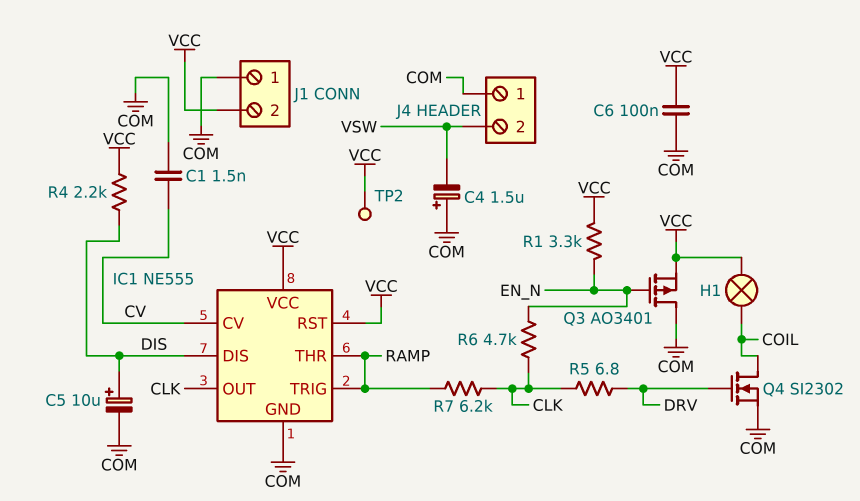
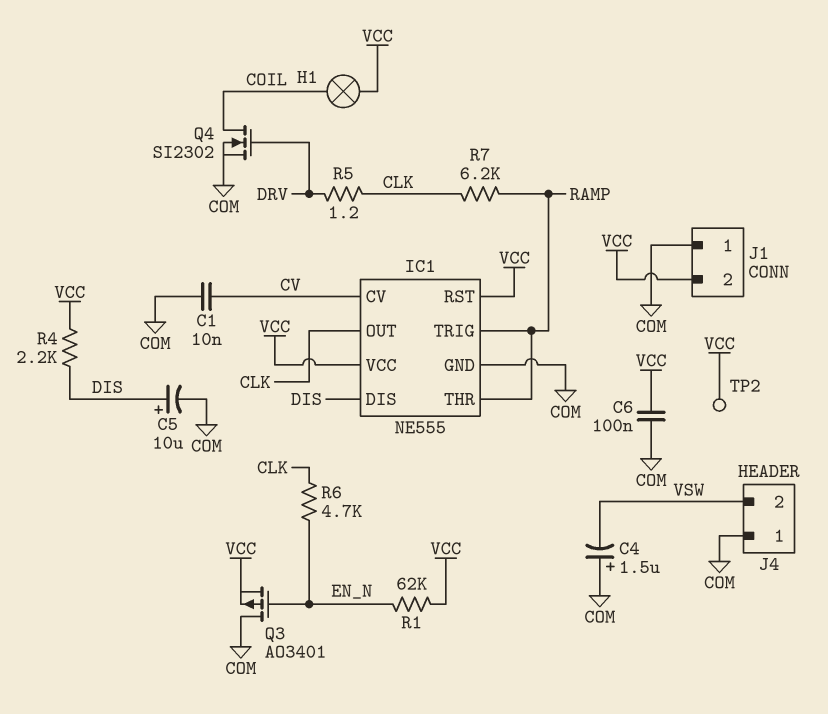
C1: 1.5nF (COM, CV) -> 10nF (COM, CV)
R1: 3.3k (EN_N, VCC) -> 62k (EN_N, VCC)
R5: 6.8 (CLK, DRV) -> 1.2 (CLK, DRV)

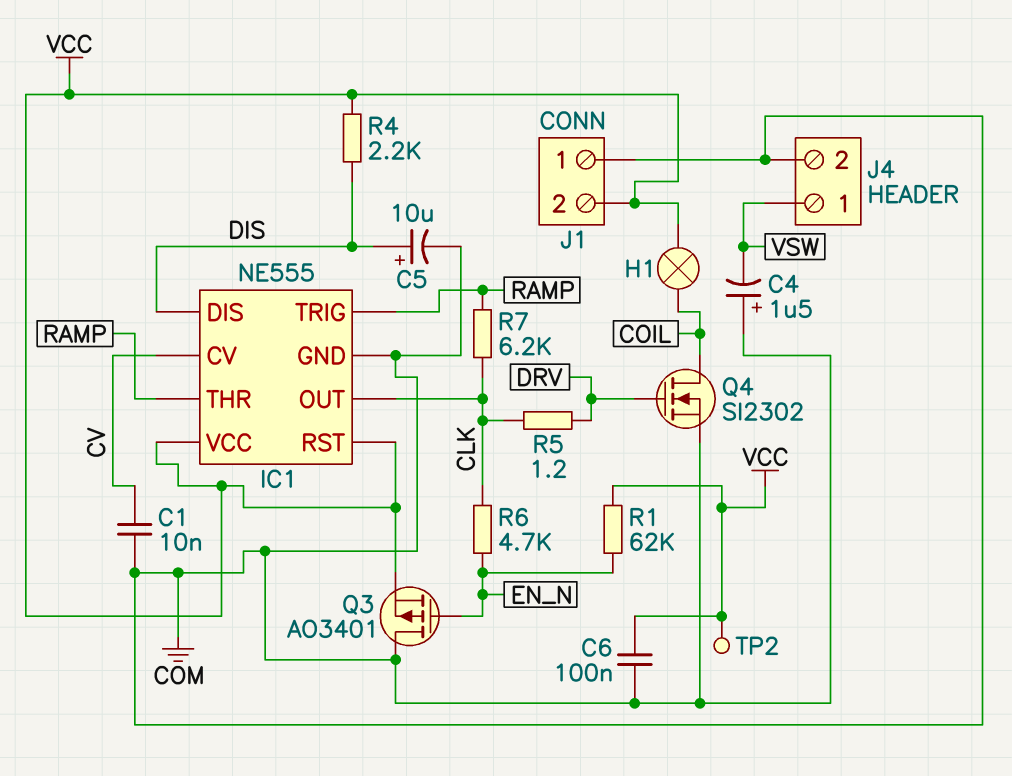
J4 pin 1: COM -> VSW
J4 pin 2: VSW -> COM

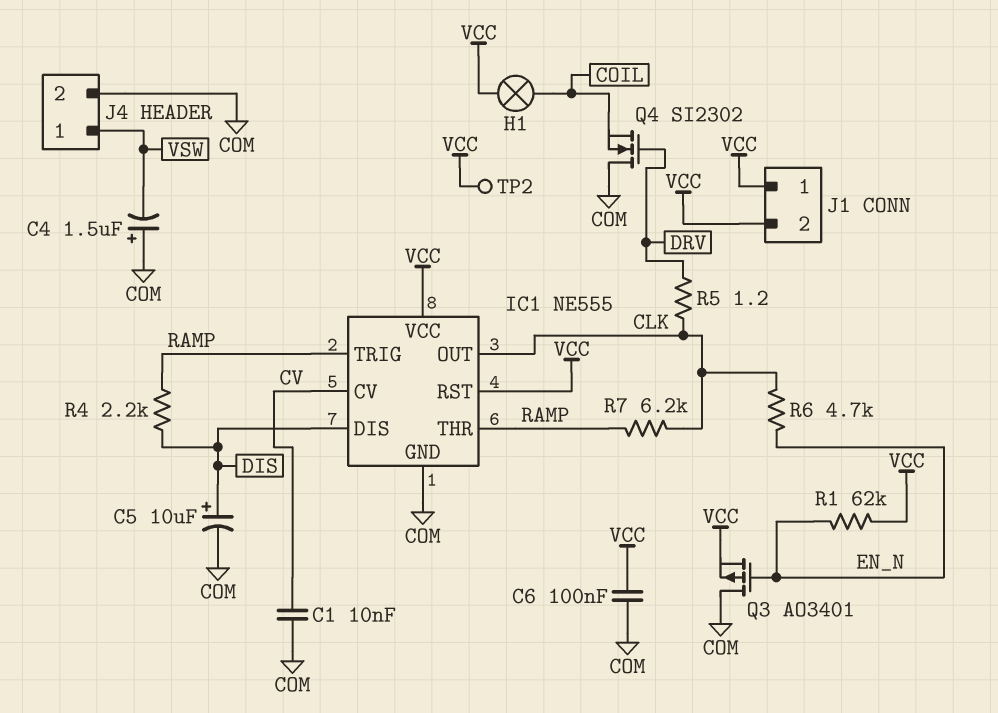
J1 pin 1: COM -> VCC
Q4: NMOS SI2302 (G DRV, D COIL, S COM) -> NMOS SI2302 (G DRV, D COM, S COIL)
R4: 2.2k (DIS, VCC) -> 2.2k (DIS, RAMP)

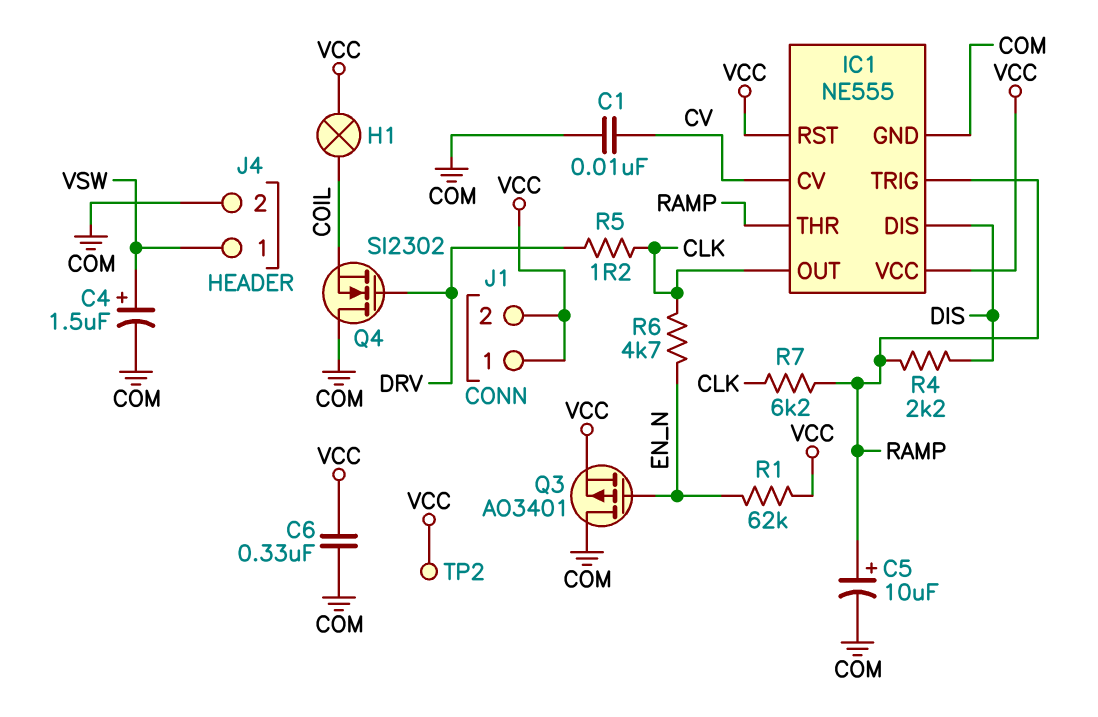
C4: 1.5uF (plus COM, minus VSW) -> 1.5uF (plus VSW, minus COM)
C5: 10uF (plus DIS, minus COM) -> 10uF (plus RAMP, minus COM)
C6: 100nF (COM, VCC) -> 330nF (COM, VCC)

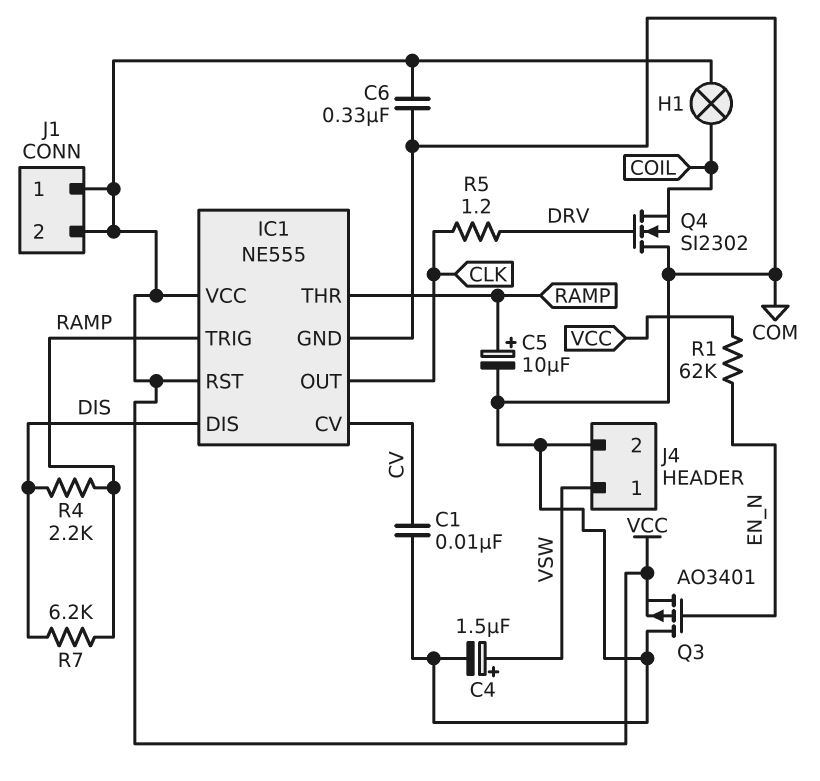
R6: 4.7k (CLK, EN_N) -> none
R7: 6.2k (CLK, RAMP) -> 6.2k (DIS, RAMP)
TP2: test point (VCC) -> none

